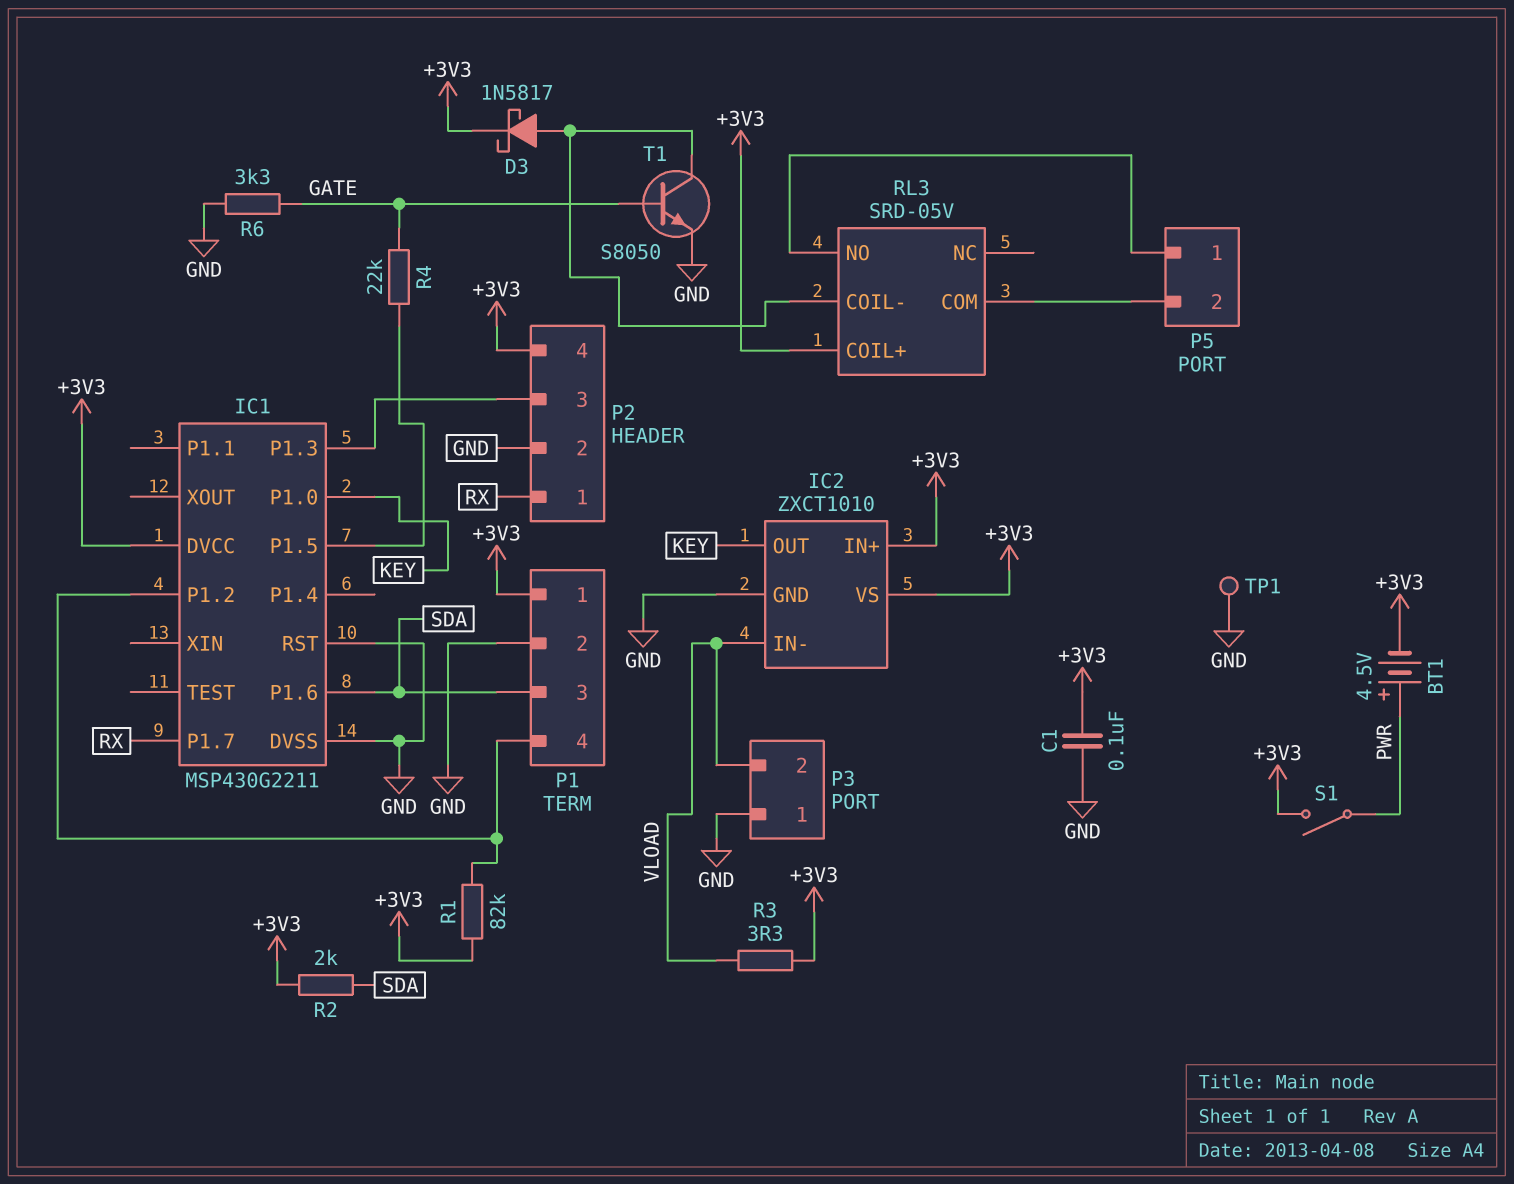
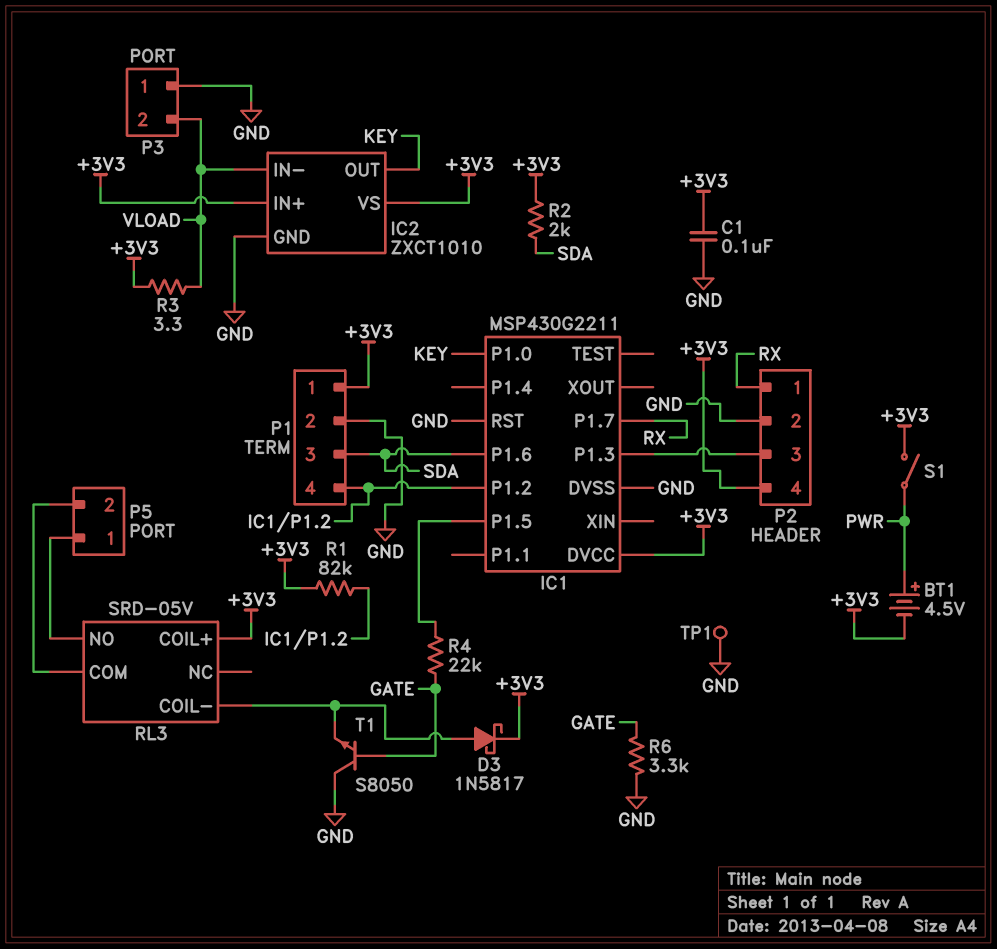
T1: NPN S8050 (B GATE, C RL3/COIL-, E GND) -> NPN S8050 (B GATE, C GND, E RL3/COIL-)

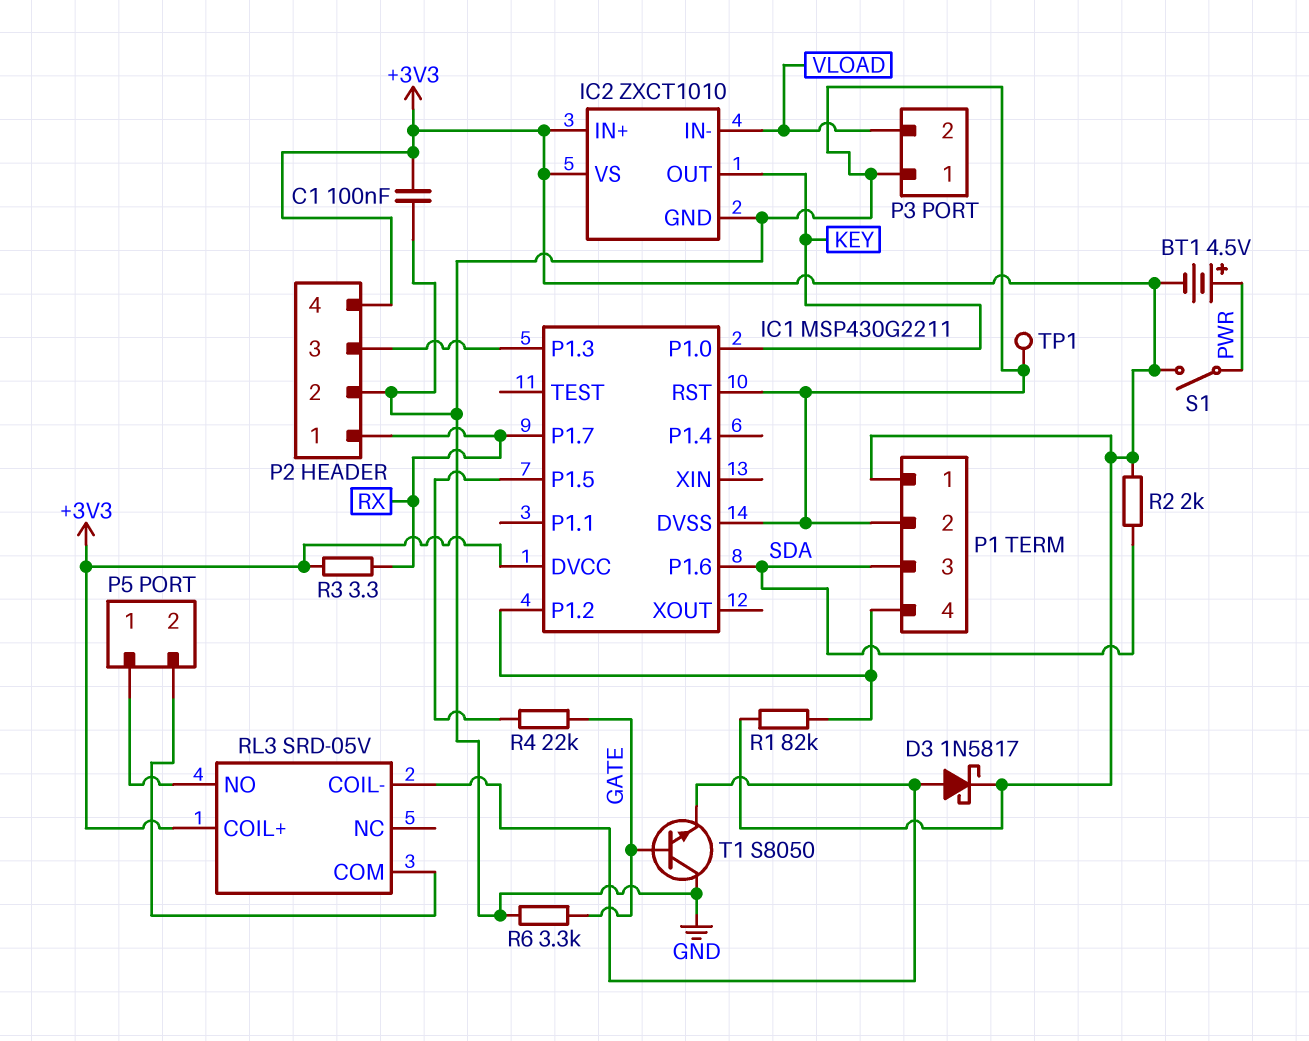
R3: 3.3 (+3V3, VLOAD) -> 3.3 (+3V3, RX)

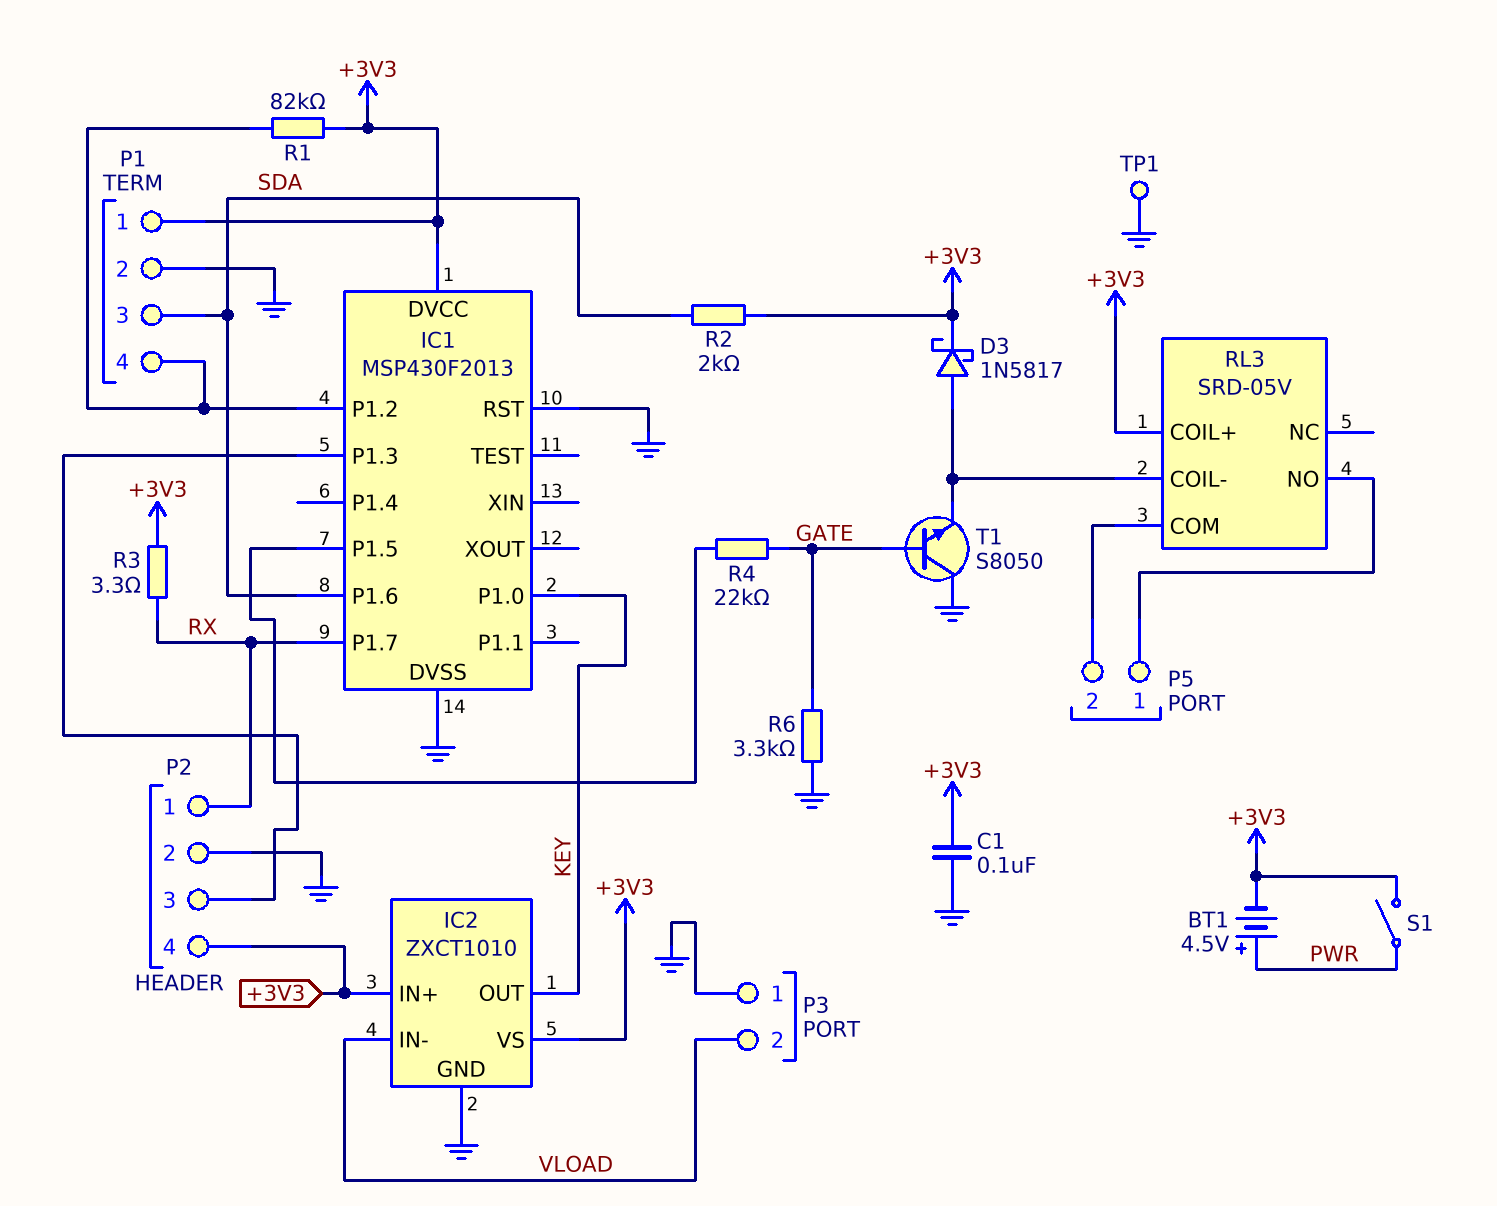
IC1: MSP430G2211 -> MSP430F2013

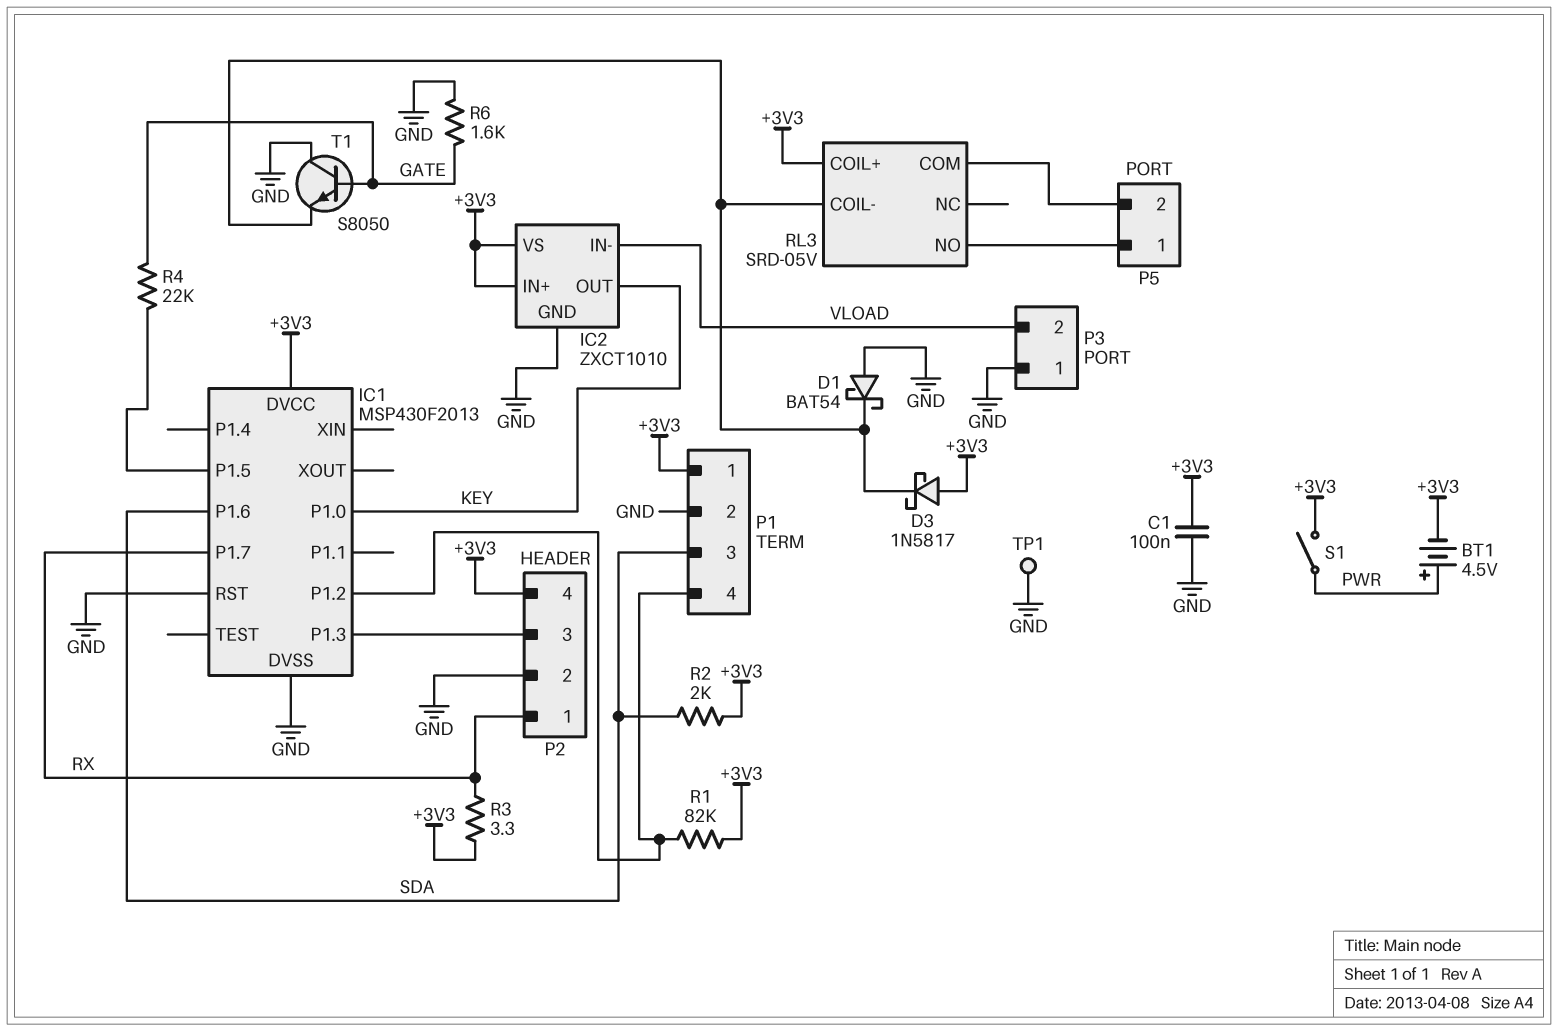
D1: none -> schottky BAT54 (A GND, K RL3/COIL-)
D3: schottky 1N5817 (A RL3/COIL-, K +3V3) -> schottky 1N5817 (A +3V3, K RL3/COIL-)
R6: 3.3k (GATE, GND) -> 1.6k (GATE, GND)

